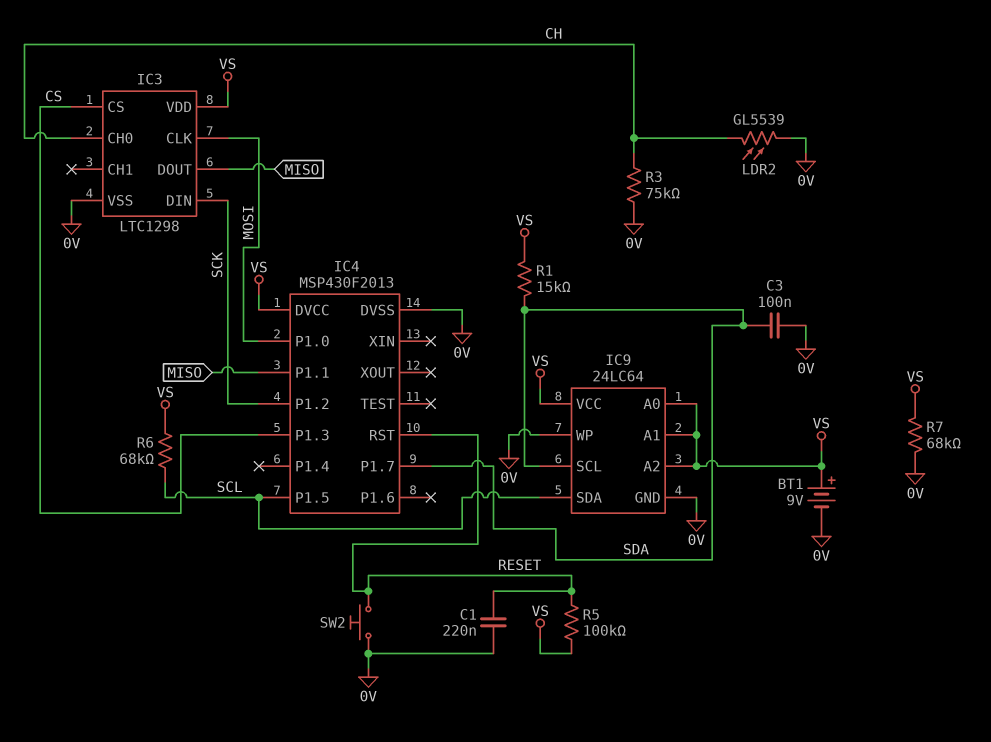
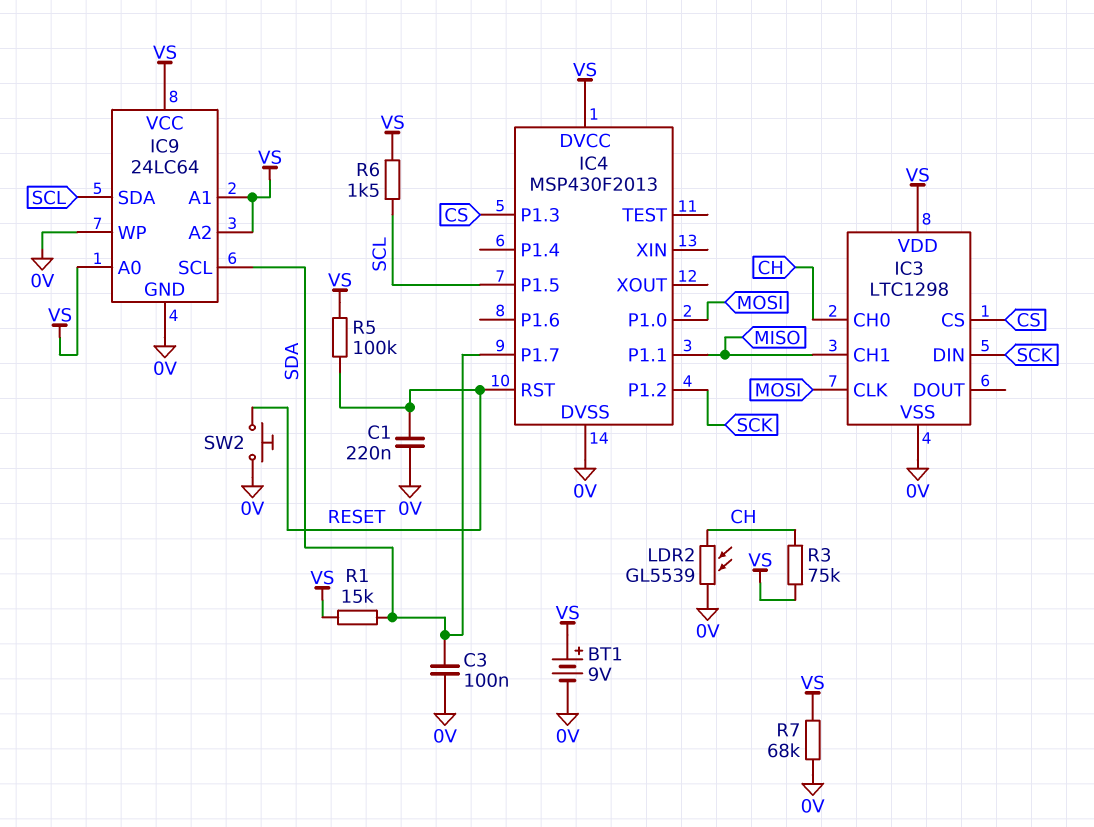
IC3 pin CH1: none -> MISO
IC3 pin DOUT: MISO -> none
R3: 75k (0V, CH) -> 75k (CH, VS)
R6: 68k (SCL, VS) -> 1.5k (SCL, VS)

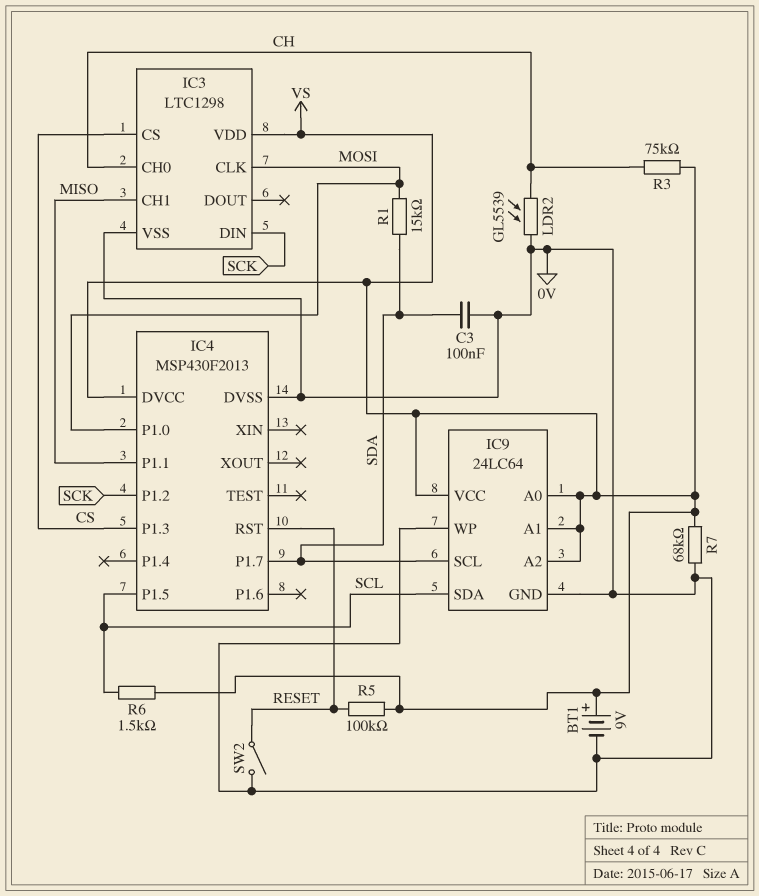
C1: 220nF (0V, RESET) -> none
R1: 15k (SDA, VS) -> 15k (MOSI, SDA)
SW2: button (0V, RESET) -> switch (0V, RESET)

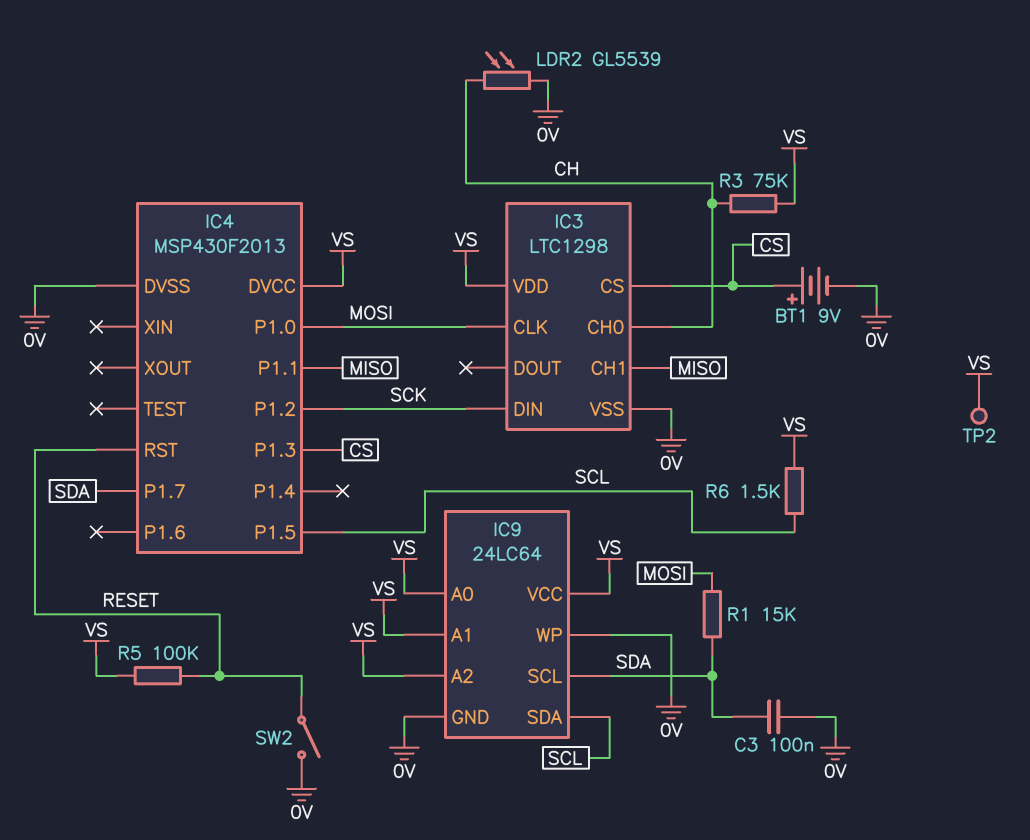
BT1: 9V (plus VS, minus 0V) -> 9V (plus CS, minus 0V)
R7: 68k (0V, VS) -> none
TP2: none -> test point (VS)

